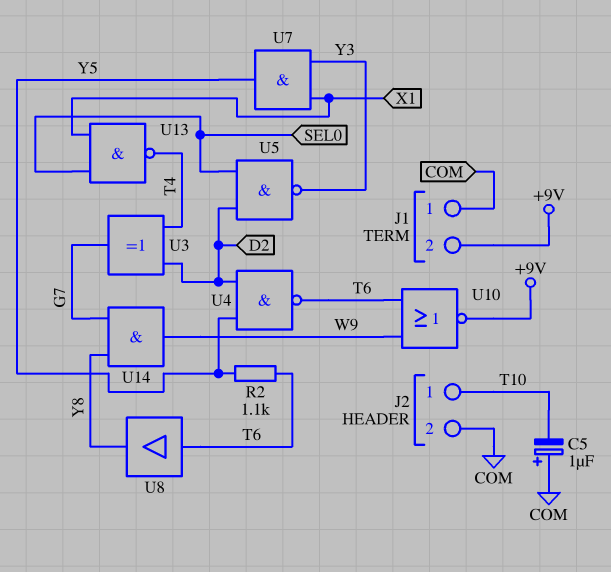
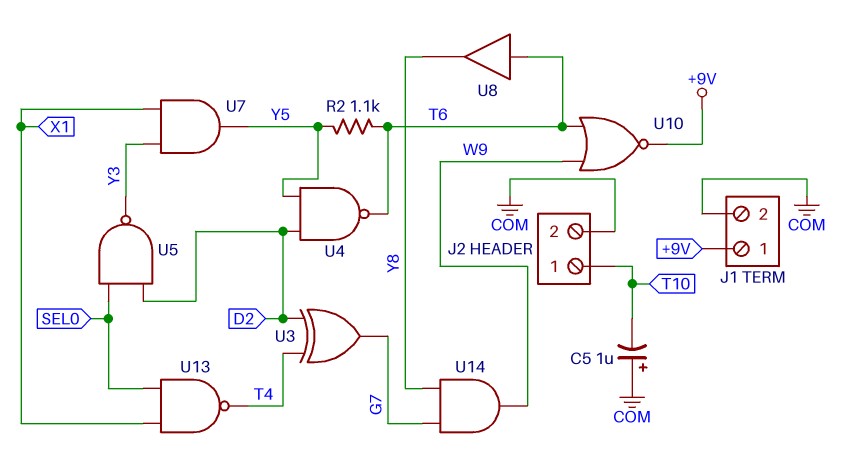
J1 pin 1: COM -> +9V
J1 pin 2: +9V -> COM

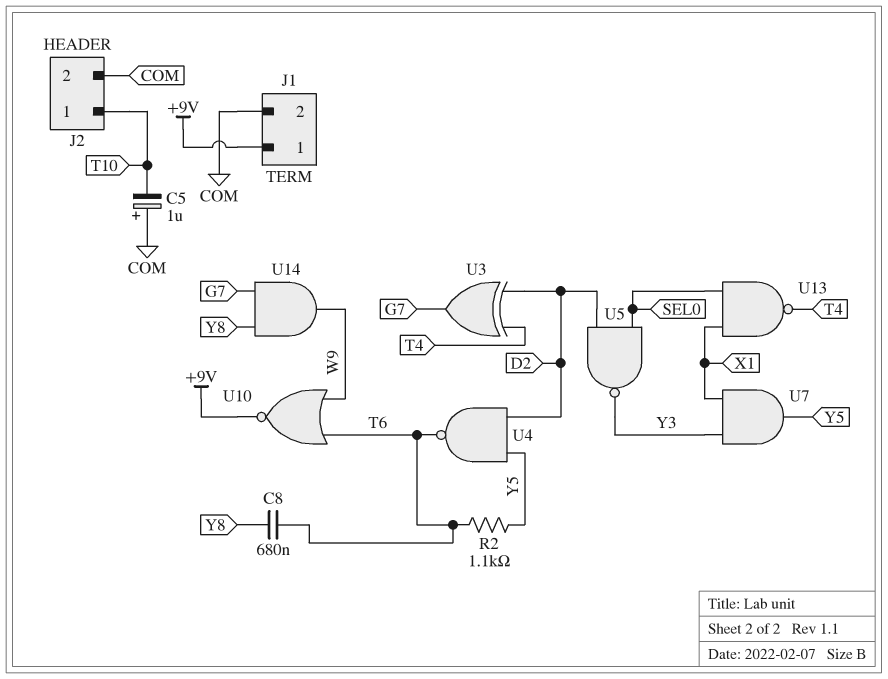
C8: none -> 680nF (T6, Y8)
U8: buffer (in T6, out Y8) -> none

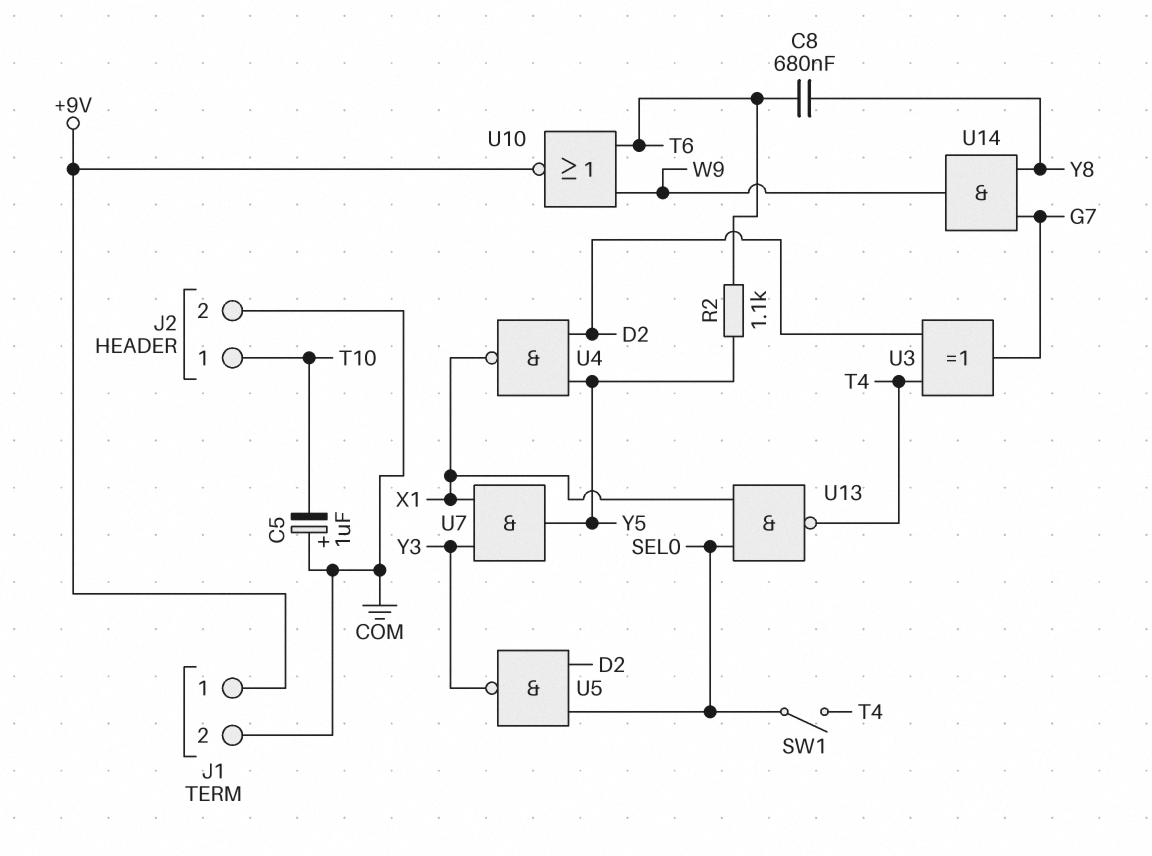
SW1: none -> switch (SEL0, T4)
U4: NAND (in D2, in Y5, out T6) -> NAND (in D2, in Y5, out X1)

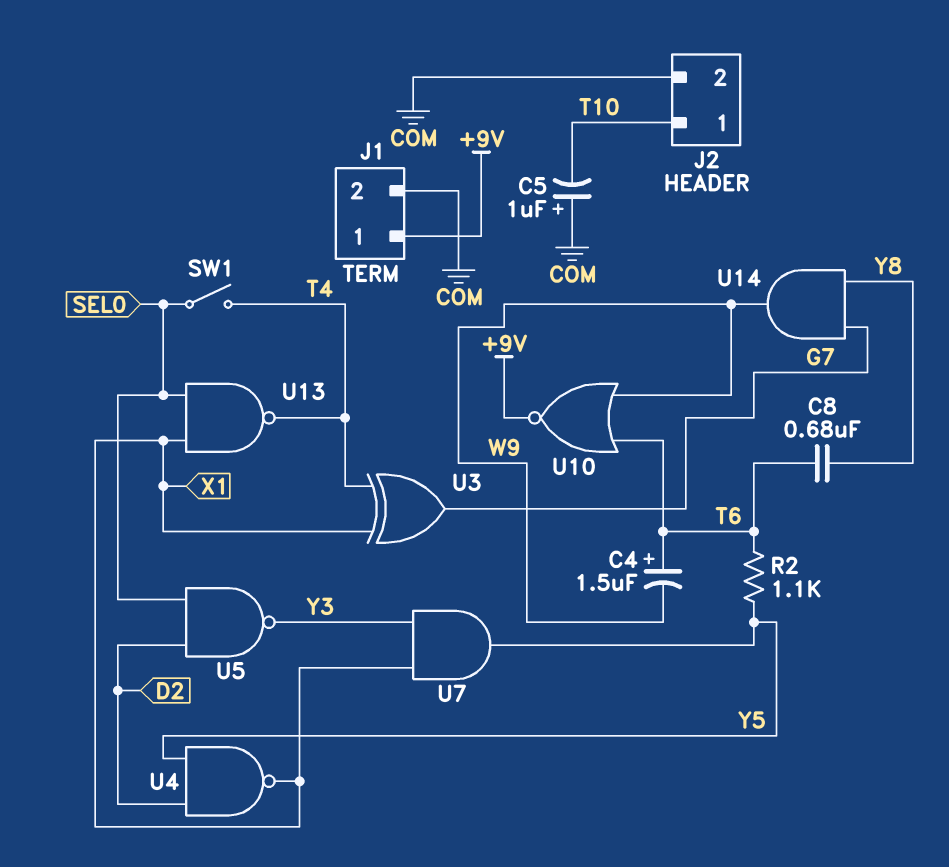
C4: none -> 1.5uF (plus T6, minus W9)
U3: XOR (in D2, in T4, out G7) -> XOR (in T4, in X1, out G7)

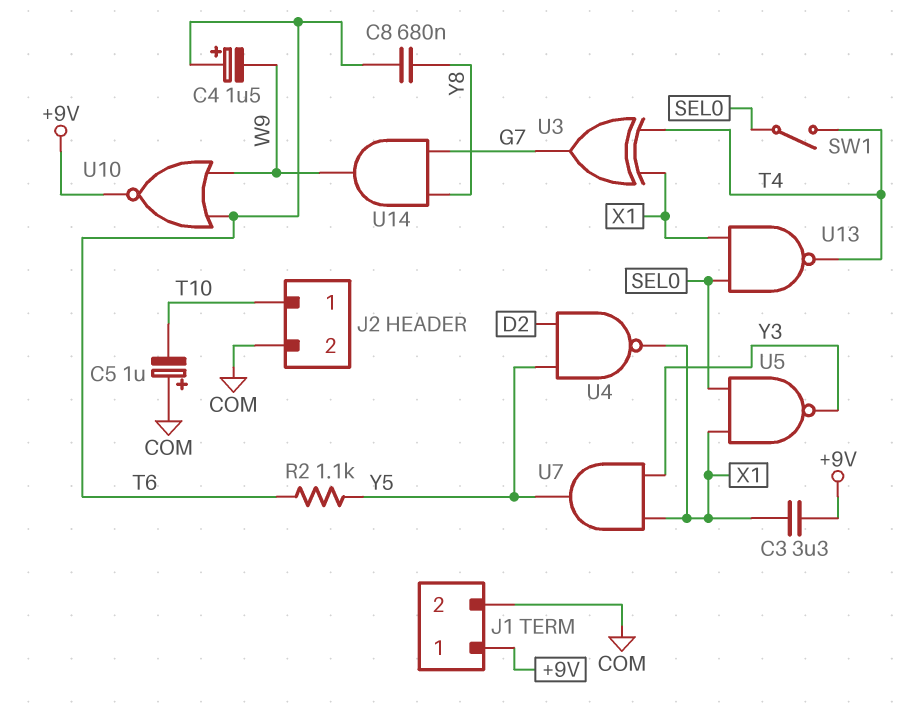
C3: none -> 3.3uF (+9V, X1)
U5: NAND (in D2, in SEL0, out Y3) -> NAND (in SEL0, in X1, out Y3)

